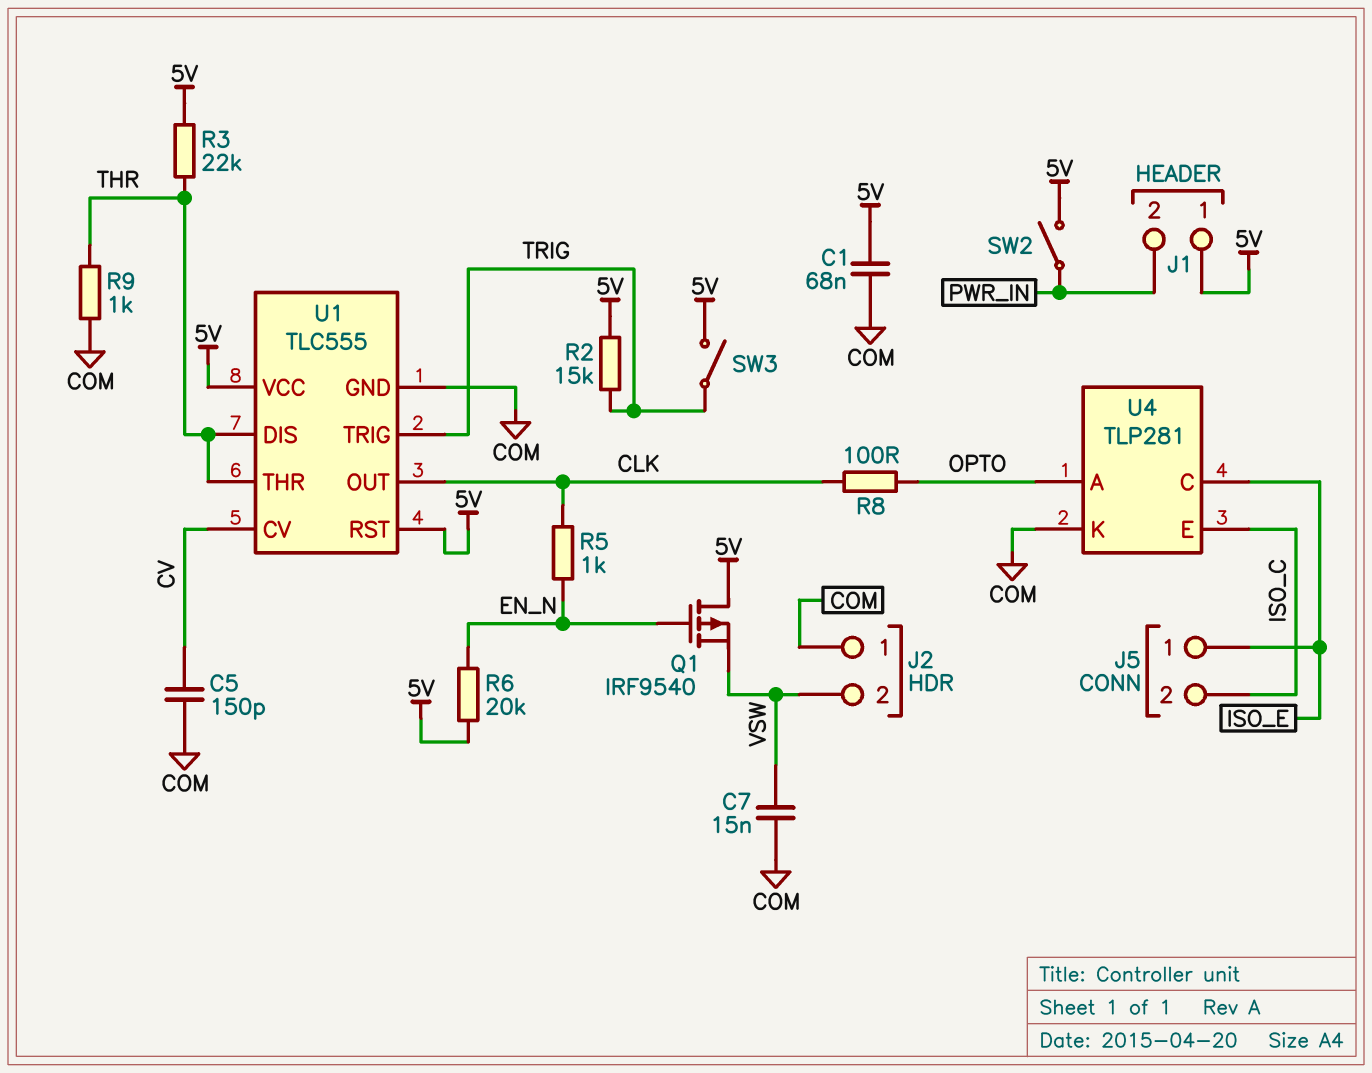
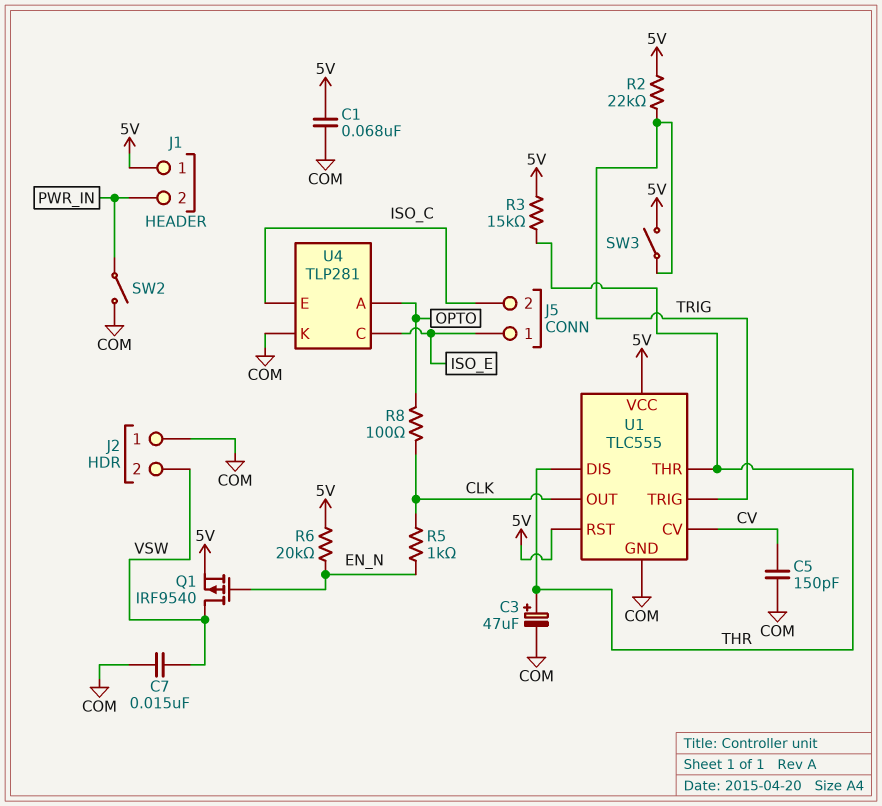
C3: none -> 47uF (plus THR, minus COM)
Q1: PMOS IRF9540 (G EN_N, D 5V, S VSW) -> PMOS IRF9540 (G EN_N, D VSW, S 5V)
R2: 15k (5V, TRIG) -> 22k (5V, TRIG)
R3: 22k (5V, THR) -> 15k (5V, THR)
R9: 1k (COM, THR) -> none
SW2: switch (5V, PWR_IN) -> switch (COM, PWR_IN)

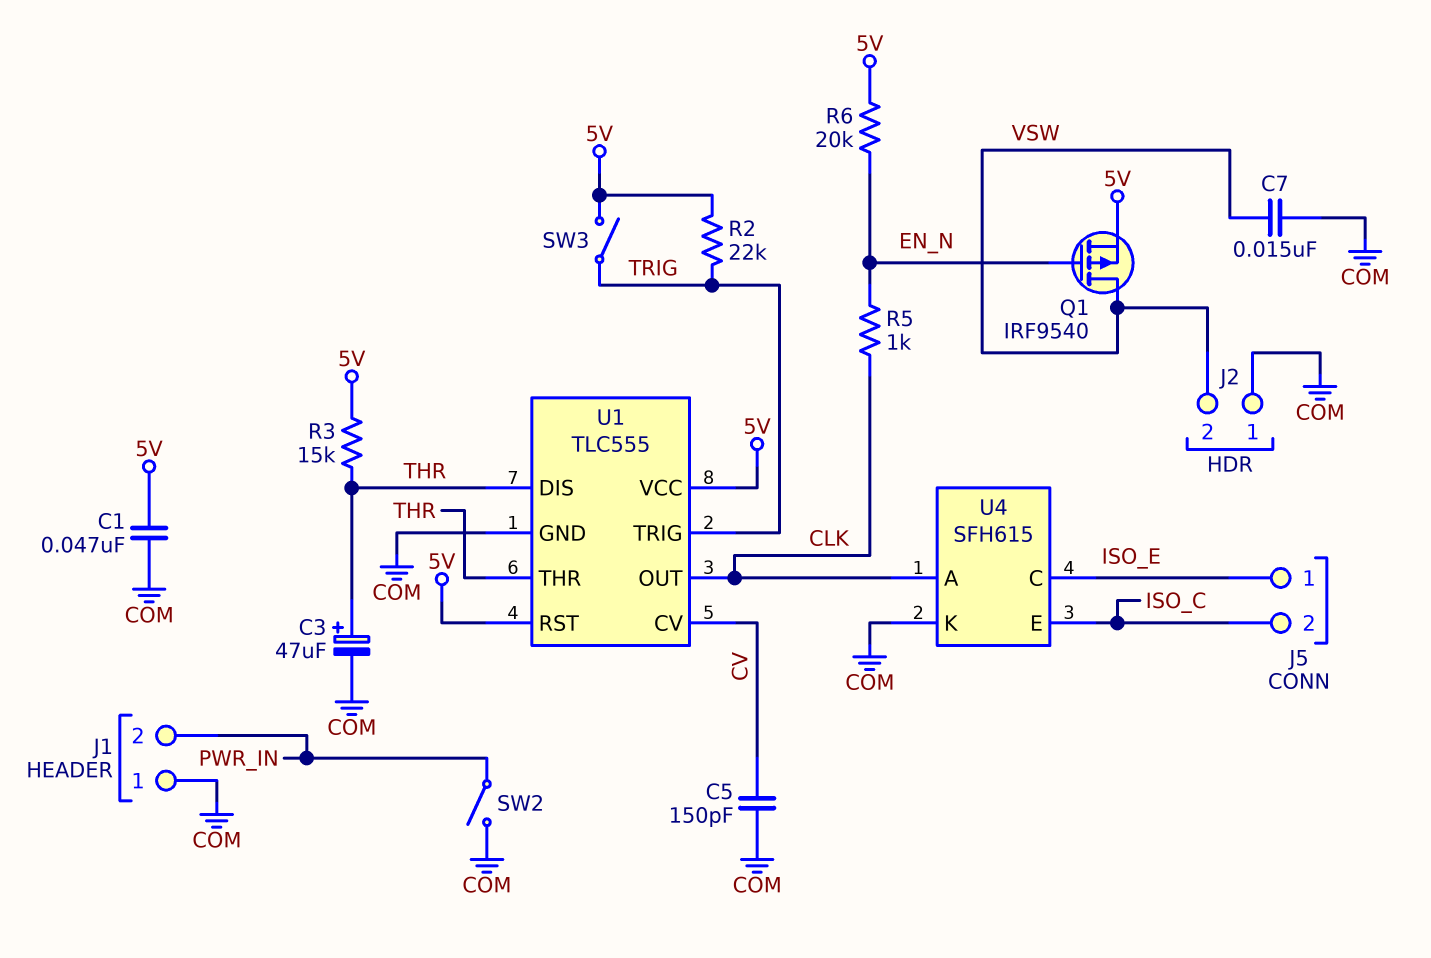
C1: 68nF (5V, COM) -> 47nF (5V, COM)
J1 pin 1: 5V -> COM
R8: 100 (CLK, OPTO) -> none
U4: TLP281 -> SFH615
U4 pin A: OPTO -> CLK

